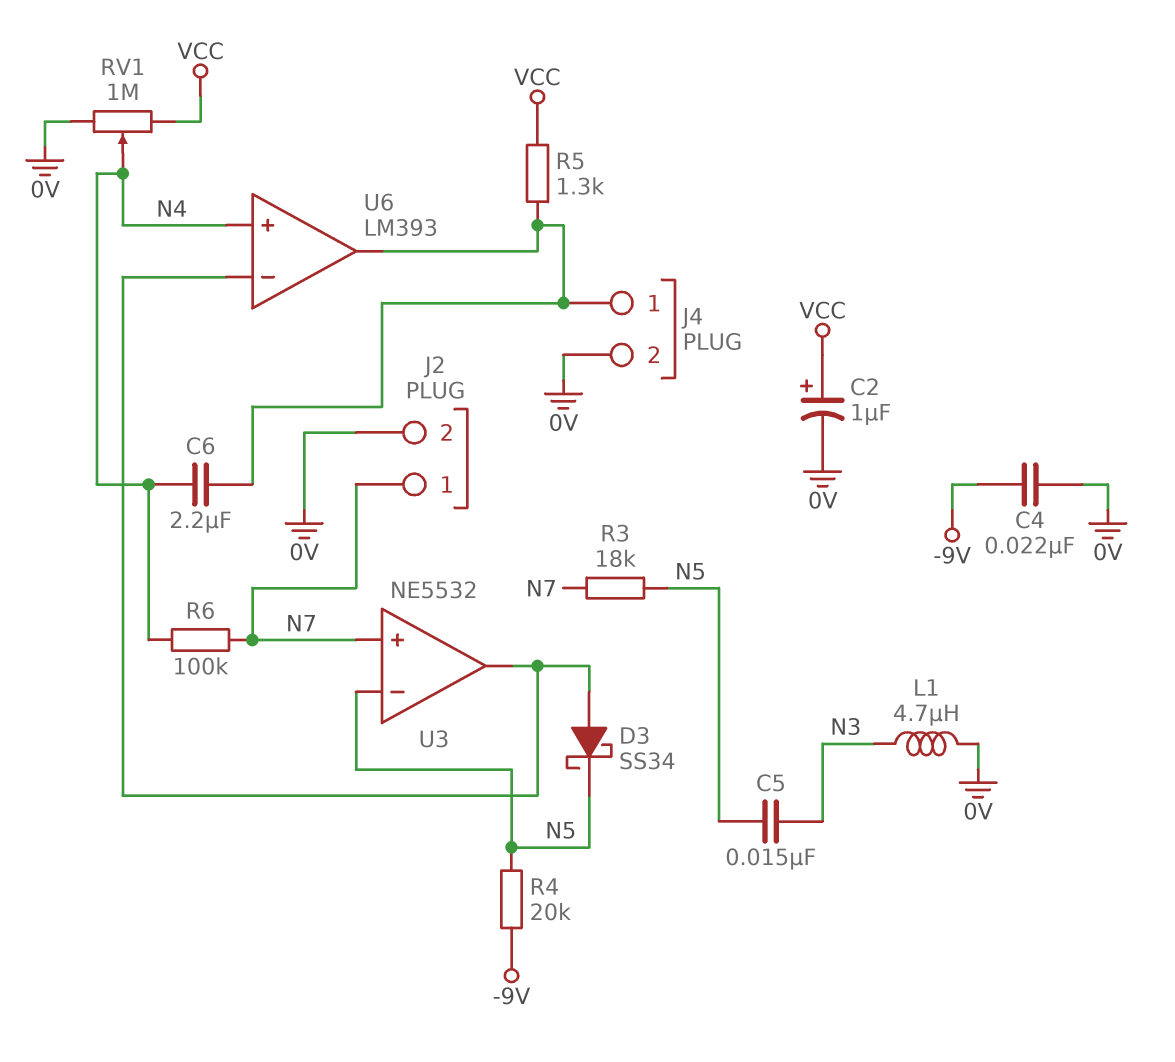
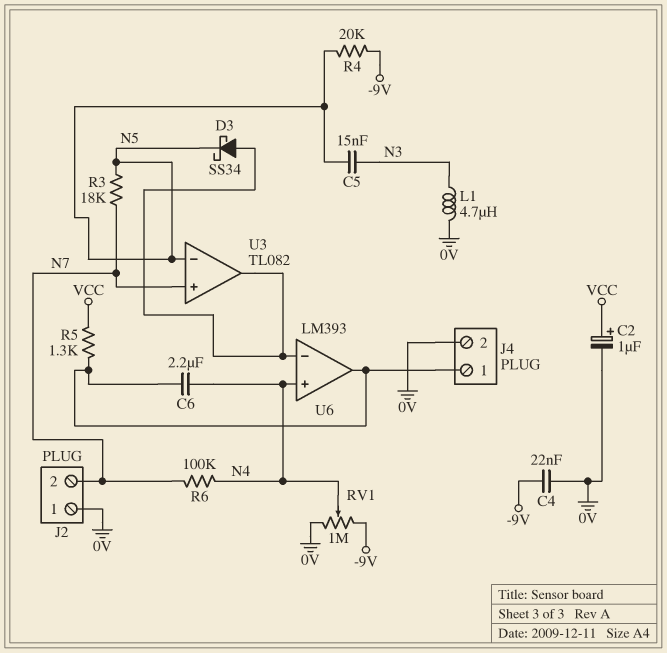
J2 pin 1: N7 -> 0V
J2 pin 2: 0V -> N7
RV1: 1M (0V, VCC, wiper N4) -> 1M (-9V, 0V, wiper N4)
U3: NE5532 -> TL082

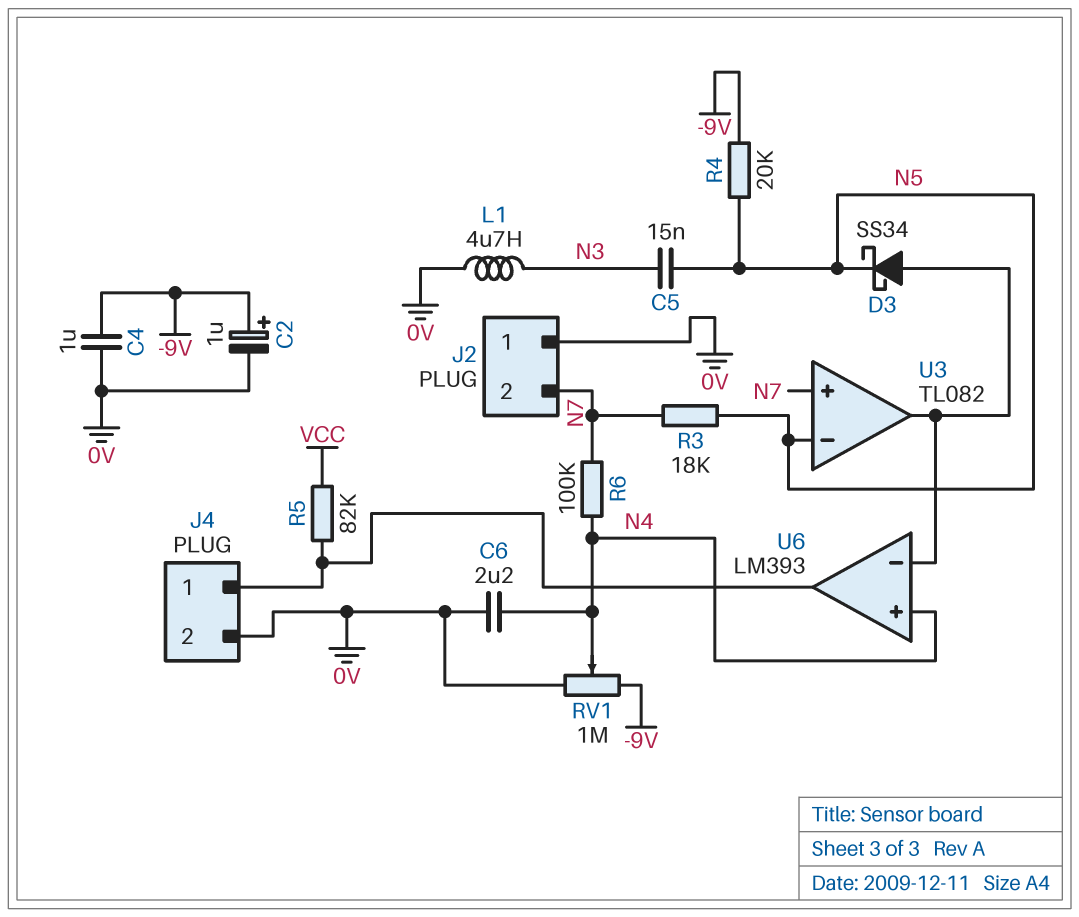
C2: 1uF (plus VCC, minus 0V) -> 1uF (plus -9V, minus 0V)
C4: 22nF (-9V, 0V) -> 1uF (-9V, 0V)
C6: 2.2uF (J4/1, N4) -> 2.2uF (0V, N4)
R5: 1.3k (J4/1, VCC) -> 82k (J4/1, VCC)

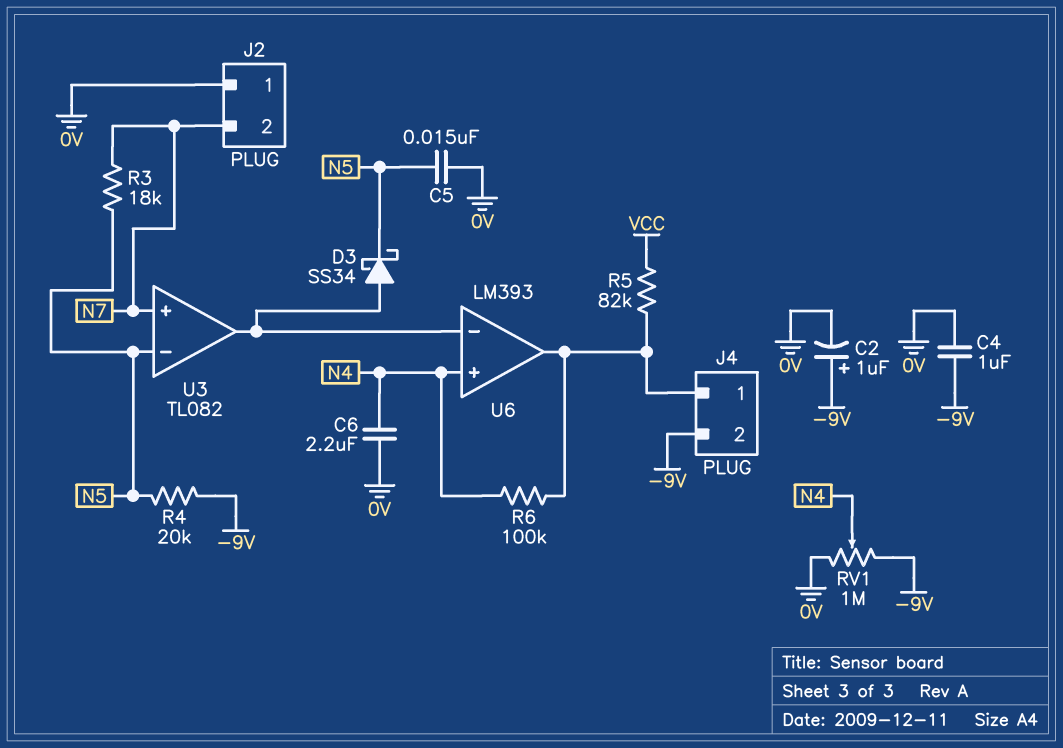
C5: 15nF (N3, N5) -> 15nF (0V, N5)
J4 pin 2: 0V -> -9V
L1: 4.7uH (0V, N3) -> none
R6: 100k (N4, N7) -> 100k (J4/1, N4)

